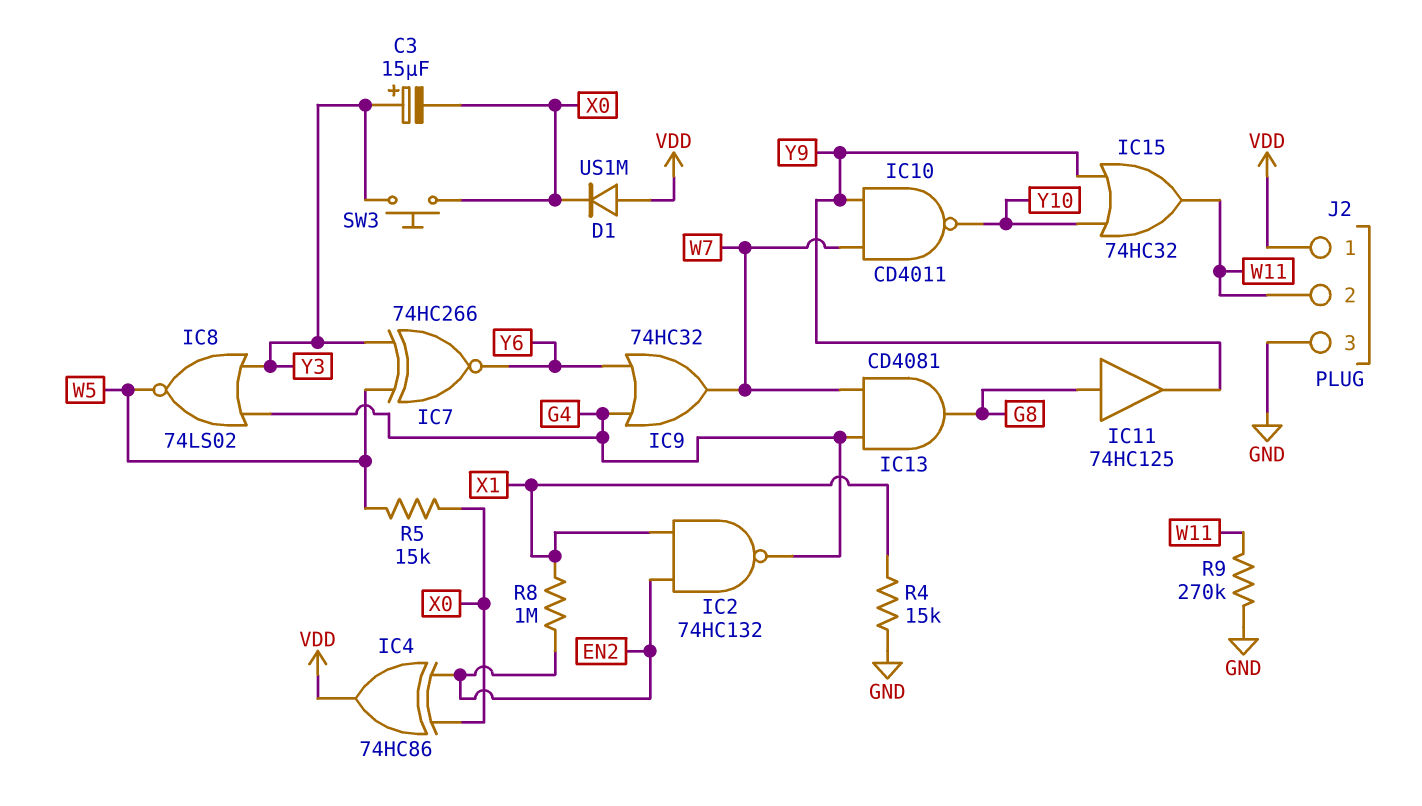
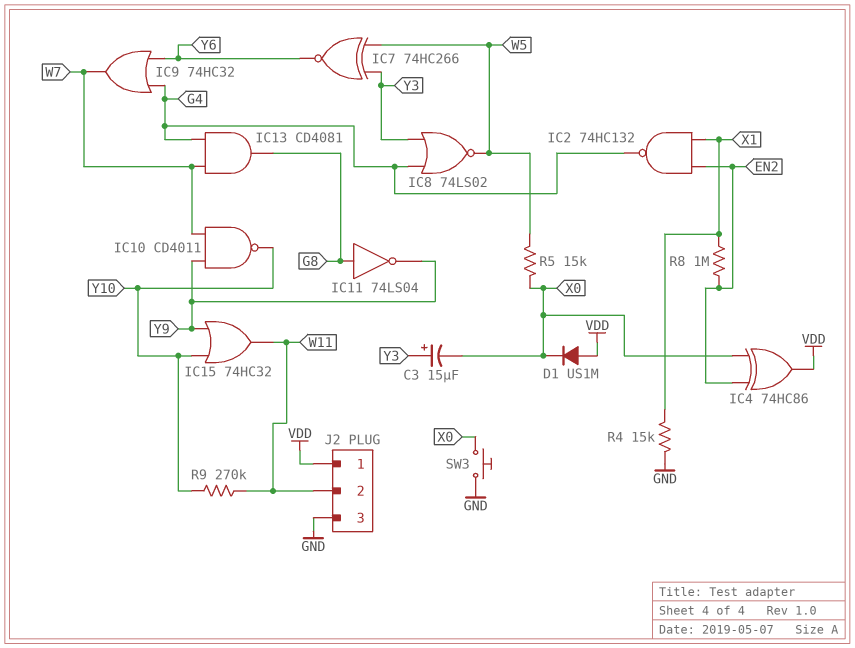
IC11: buffer 74HC125 (in G8, out Y9) -> NOT 74LS04 (in G8, out Y9)
R9: 270k (GND, W11) -> 270k (W11, Y10)
SW3: button (X0, Y3) -> button (GND, X0)

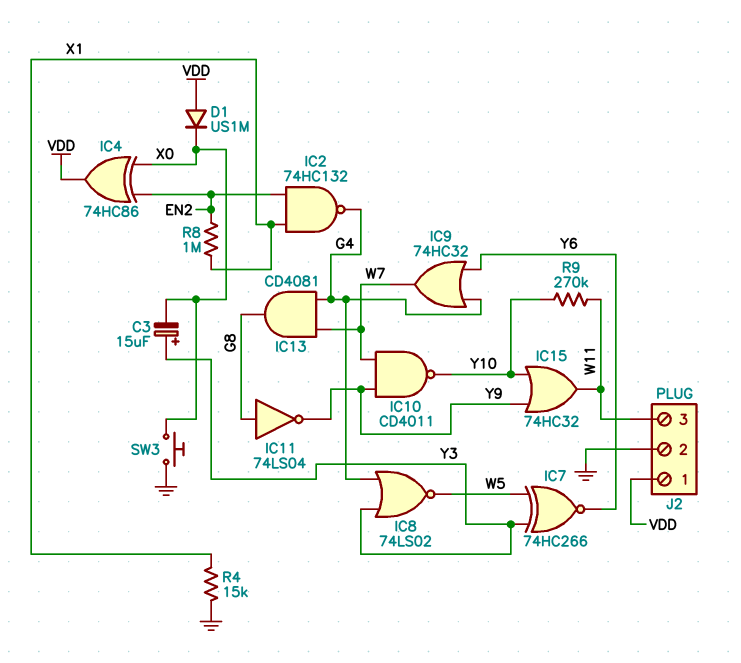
J2 pin 2: W11 -> GND
J2 pin 3: GND -> W11
R5: 15k (W5, X0) -> none

